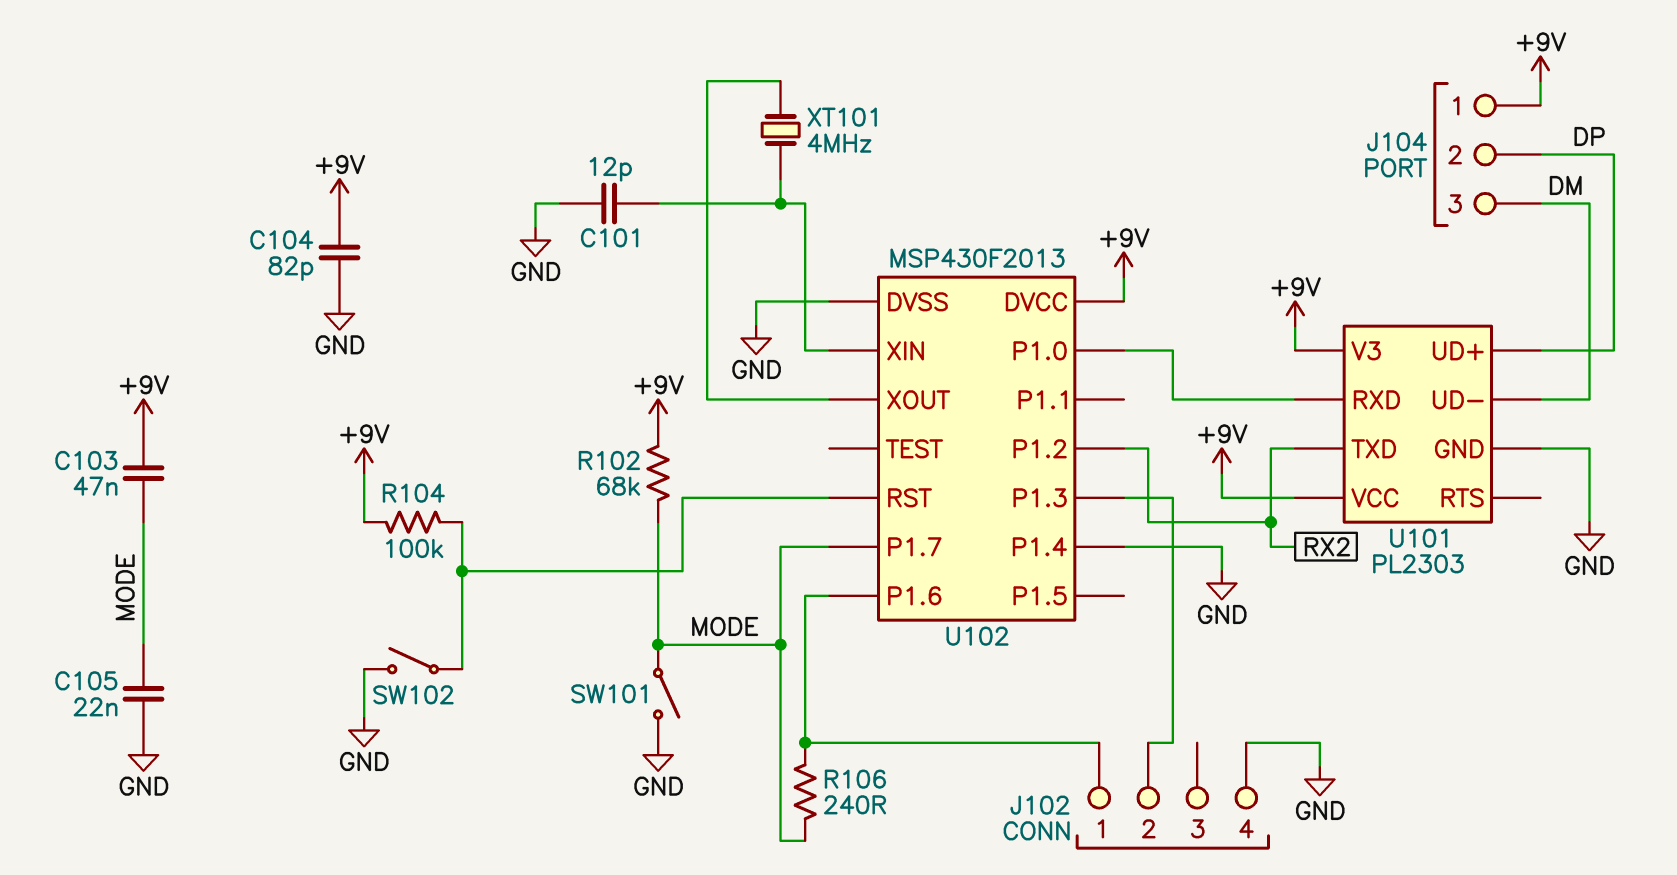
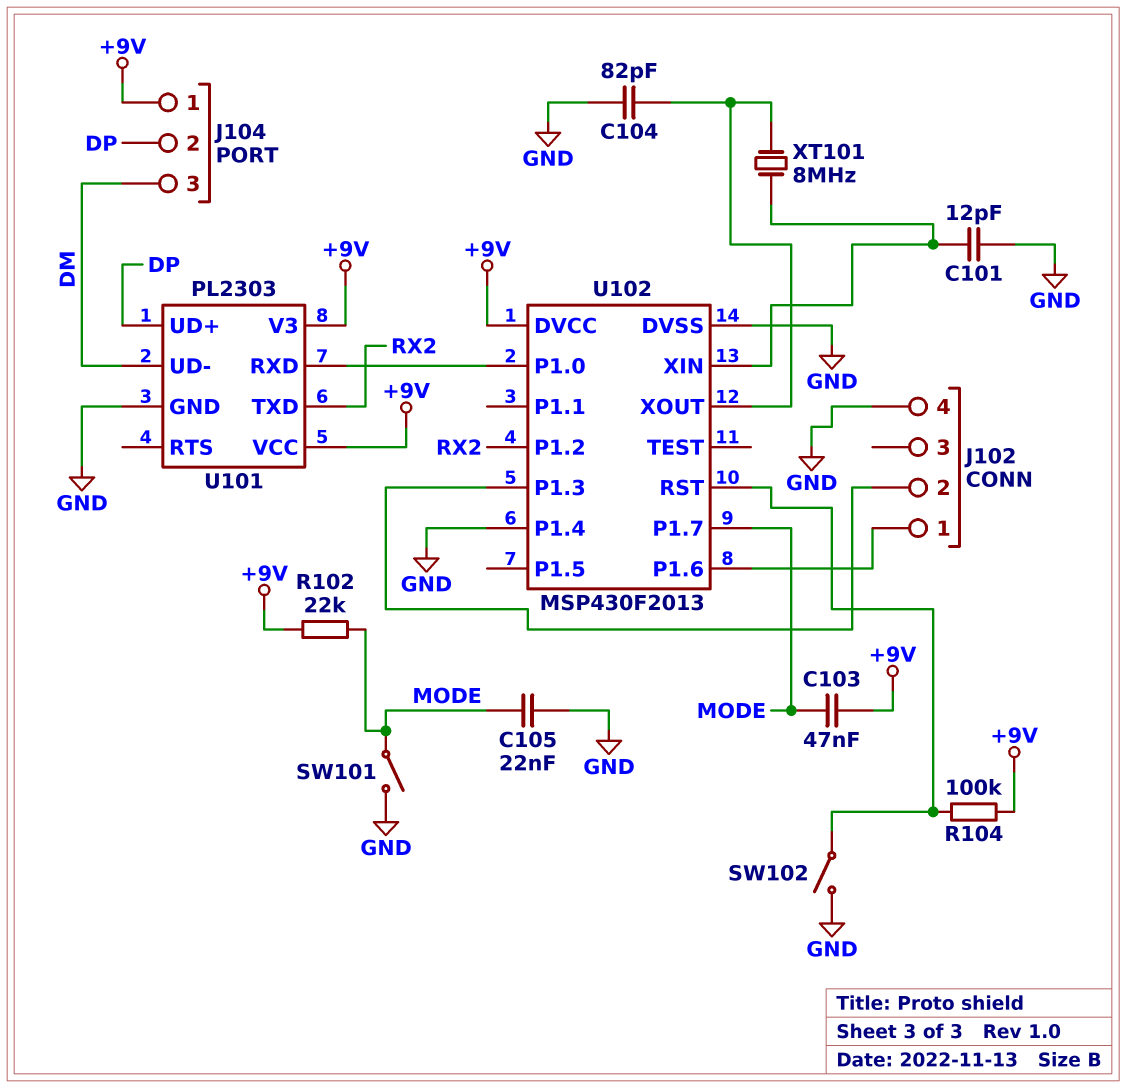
C104: 82pF (+9V, GND) -> 82pF (GND, U102/XOUT)
R102: 68k (+9V, MODE) -> 22k (+9V, MODE)
R106: 240 (J102/1, MODE) -> none
XT101: 4MHz (U102/XIN, U102/XOUT) -> 8MHz (U102/XIN, U102/XOUT)

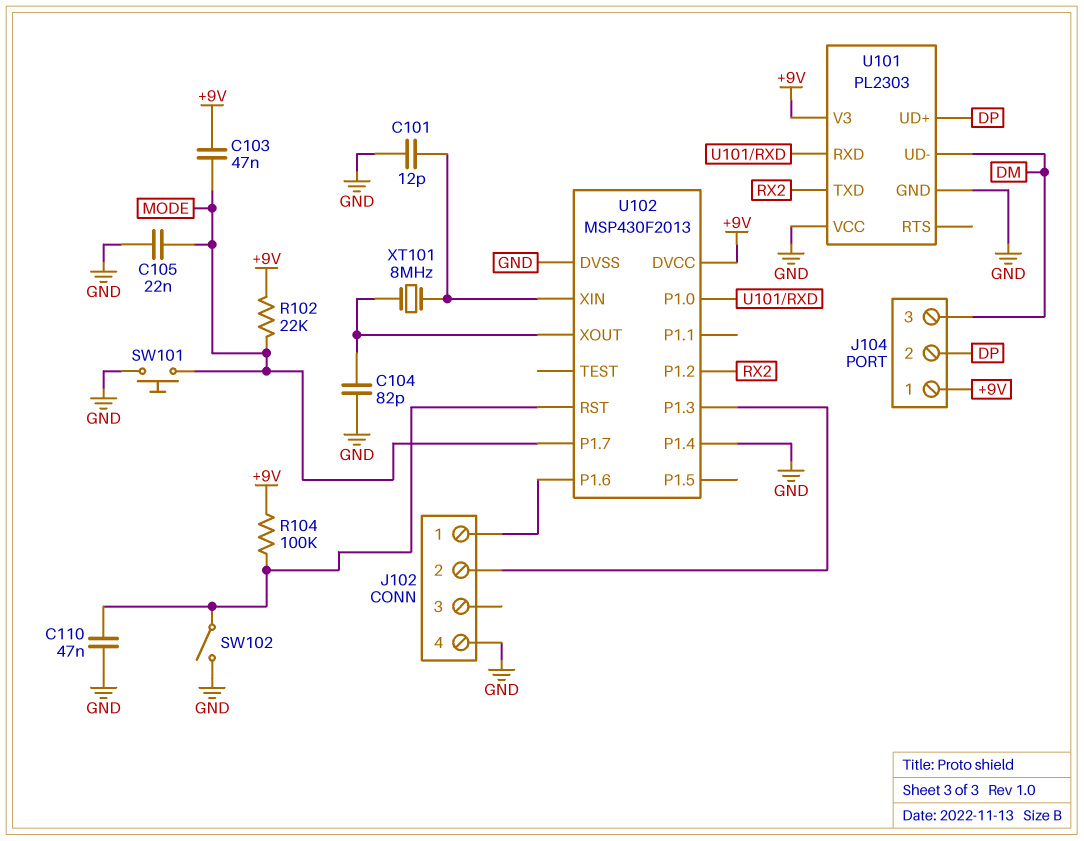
C110: none -> 47nF (GND, U102/RST)
SW101: switch (GND, MODE) -> button (GND, MODE)
U101 pin VCC: +9V -> GND

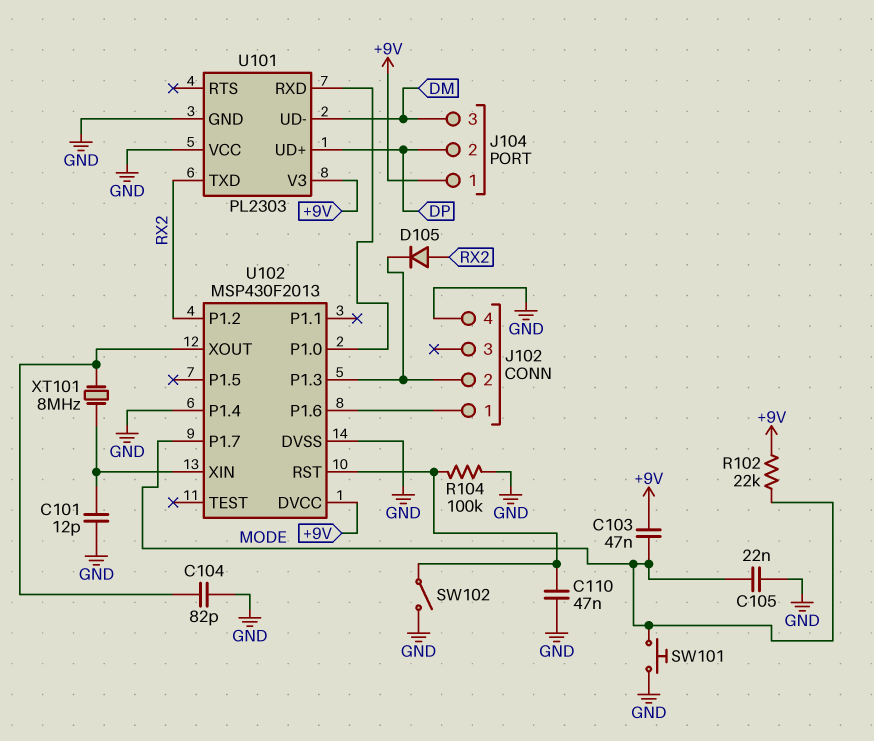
D105: none -> diode (A RX2, K J102/2)
R104: 100k (+9V, U102/RST) -> 100k (GND, U102/RST)

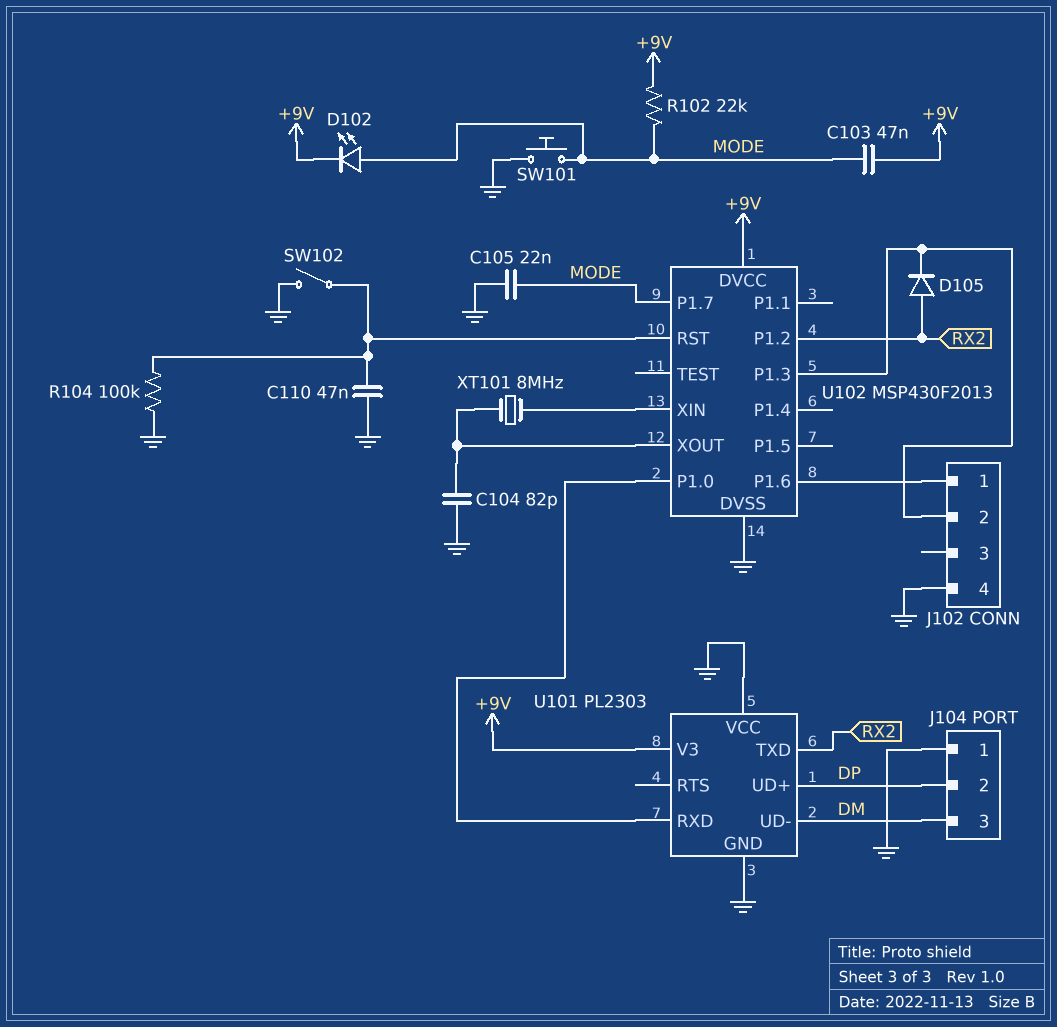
C101: 12pF (GND, U102/XIN) -> none
D102: none -> LED (A MODE, K +9V)
J104 pin 1: +9V -> GND
U102 pin P1.4: GND -> none

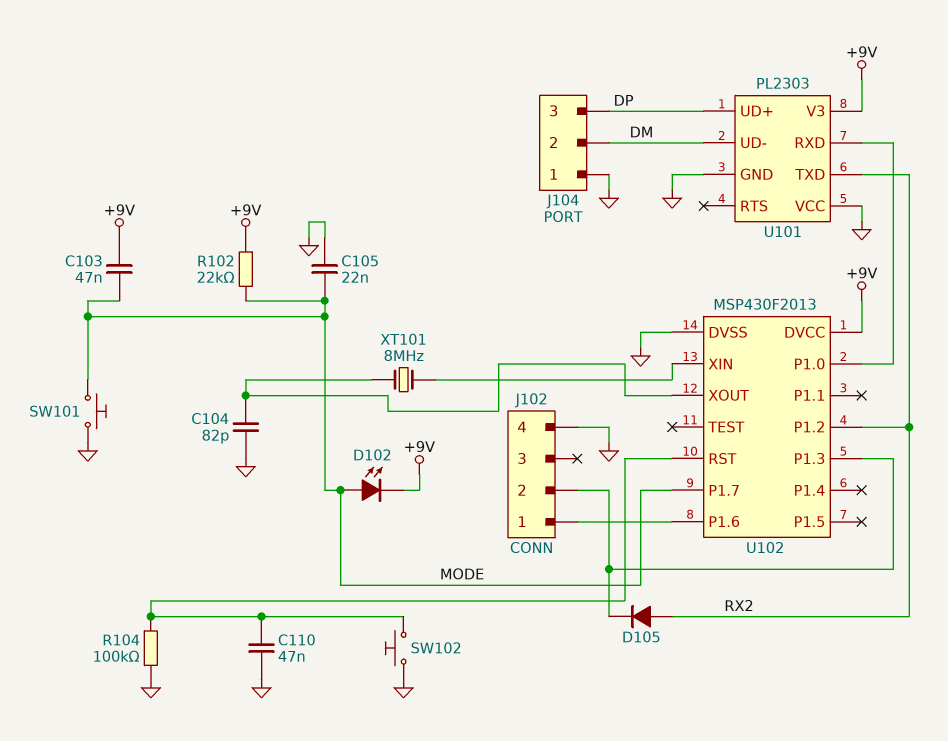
J104 pin 2: DP -> DM
J104 pin 3: DM -> DP
SW102: switch (GND, U102/RST) -> button (GND, U102/RST)

